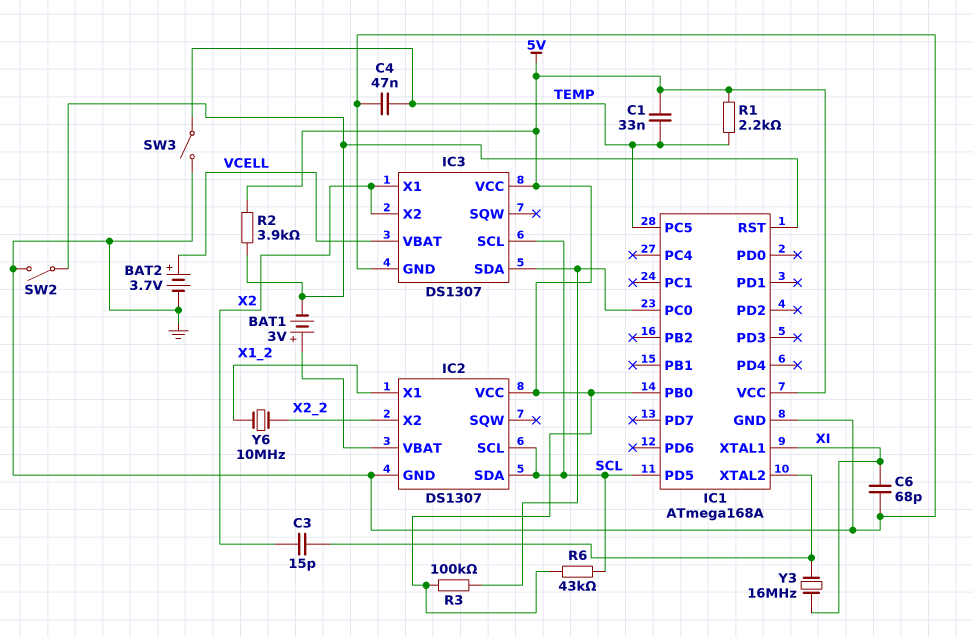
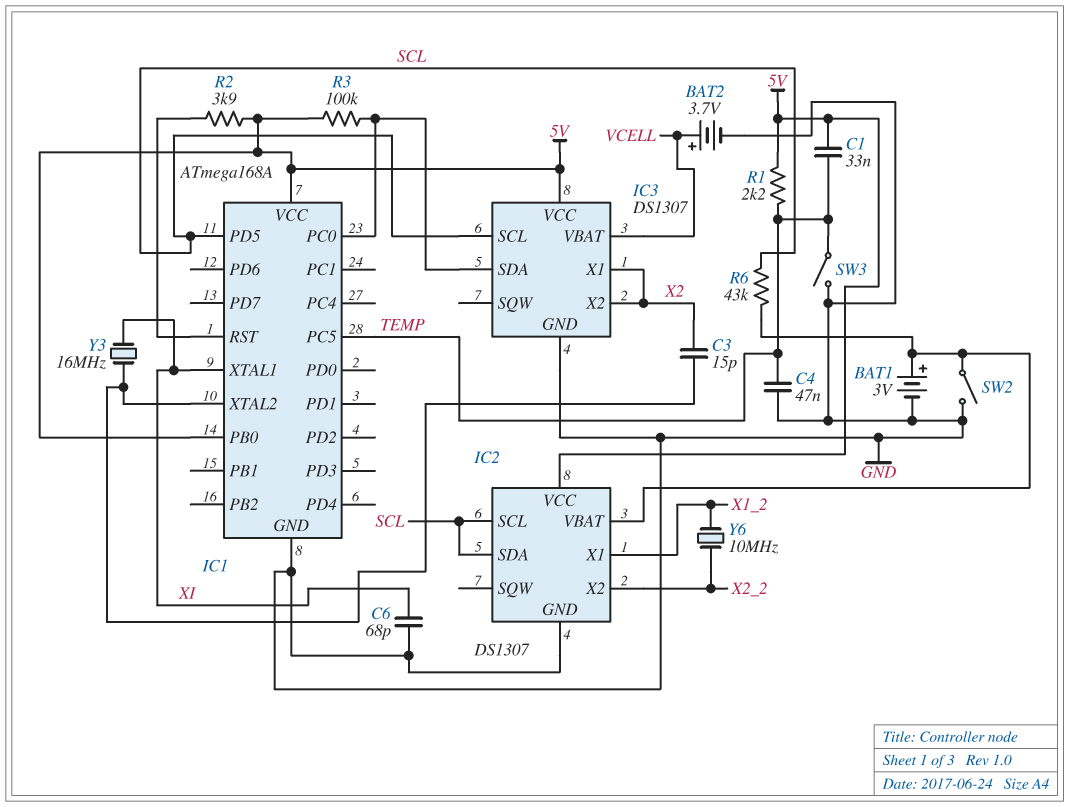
BAT1: 3V (plus IC2/VBAT, minus IC1/RST) -> 3V (plus IC2/VBAT, minus GND)
R6: 43k (5V, SCL) -> 43k (IC2/VBAT, SCL)
SW2: switch (GND, IC1/RST) -> switch (GND, IC2/VBAT)

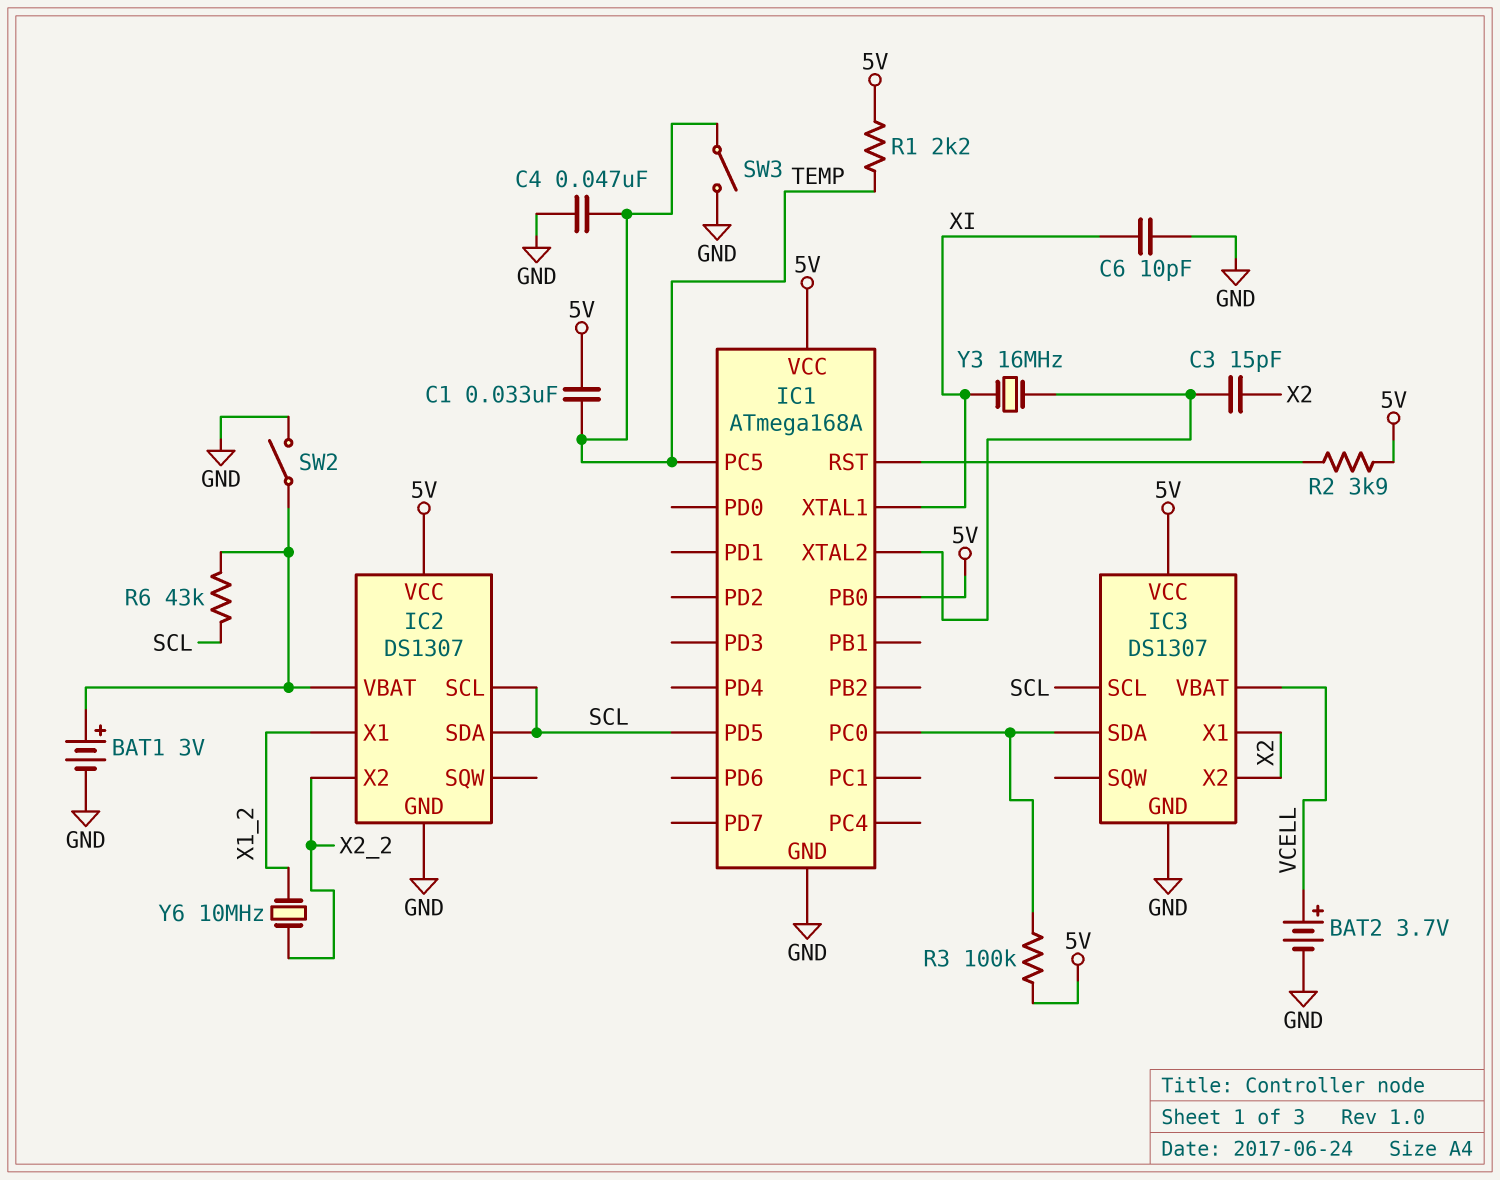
C6: 68pF (GND, XI) -> 10pF (GND, XI)

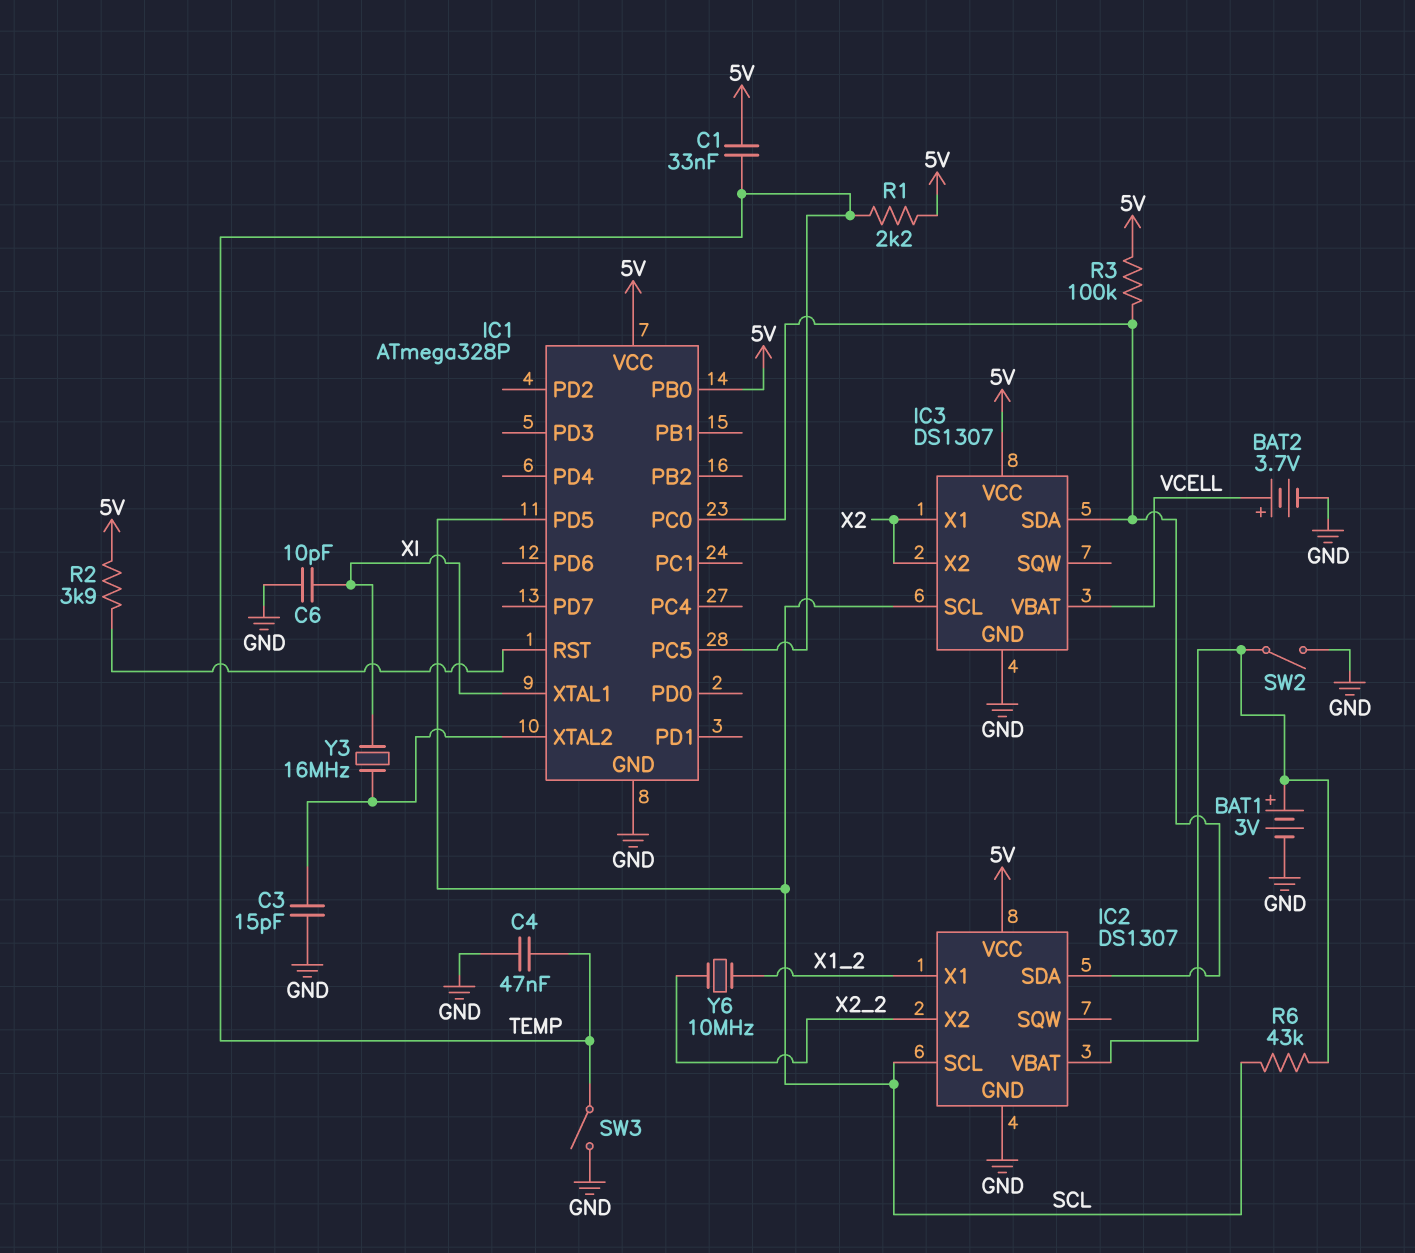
C3: 15pF (IC1/XTAL2, X2) -> 15pF (GND, IC1/XTAL2)
IC1: ATmega168A -> ATmega328P
IC2 pin SDA: SCL -> IC1/PC0

